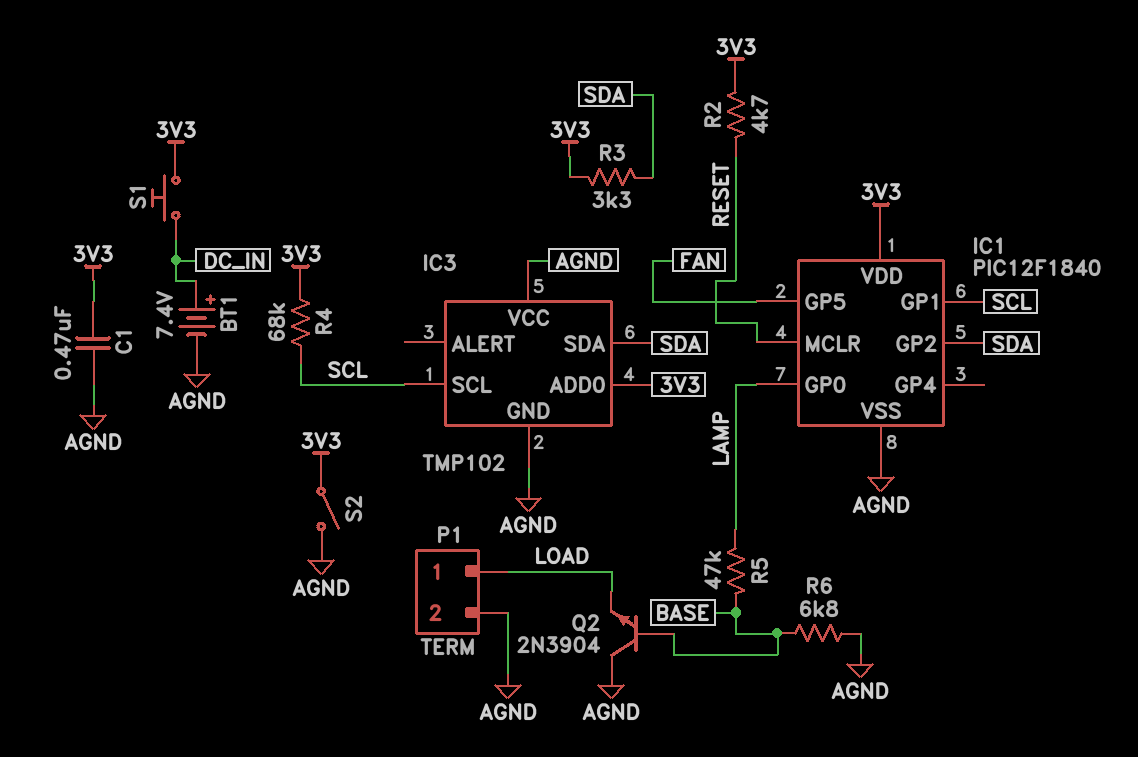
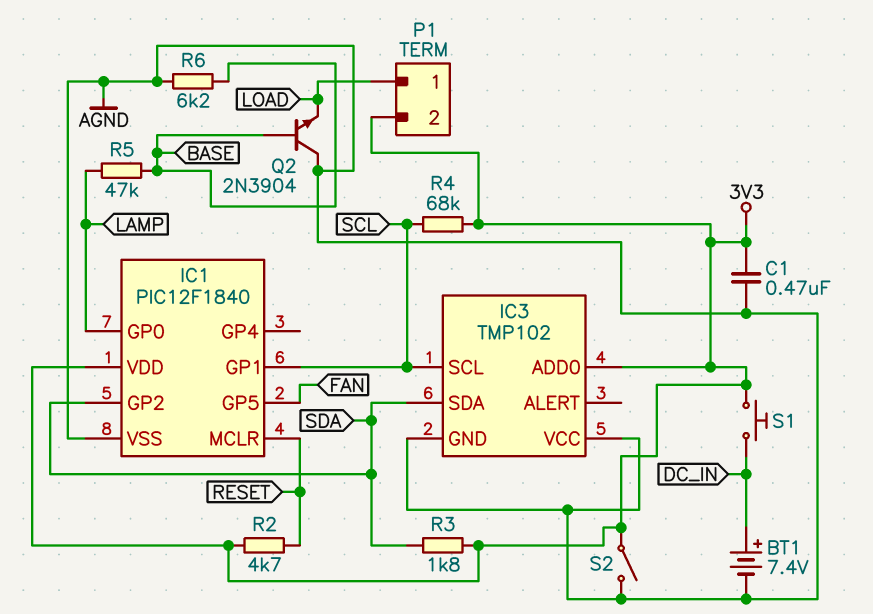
P1 pin 2: AGND -> 3V3
R3: 3.3k (3V3, SDA) -> 1.8k (3V3, SDA)
R6: 6.8k (AGND, BASE) -> 6.2k (AGND, BASE)

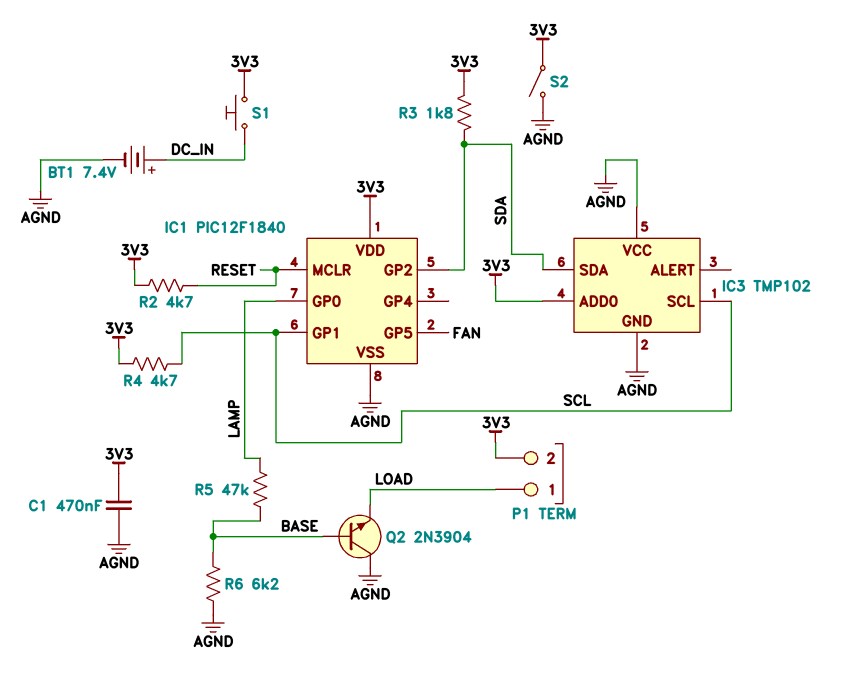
R4: 68k (3V3, SCL) -> 4.7k (3V3, SCL)

